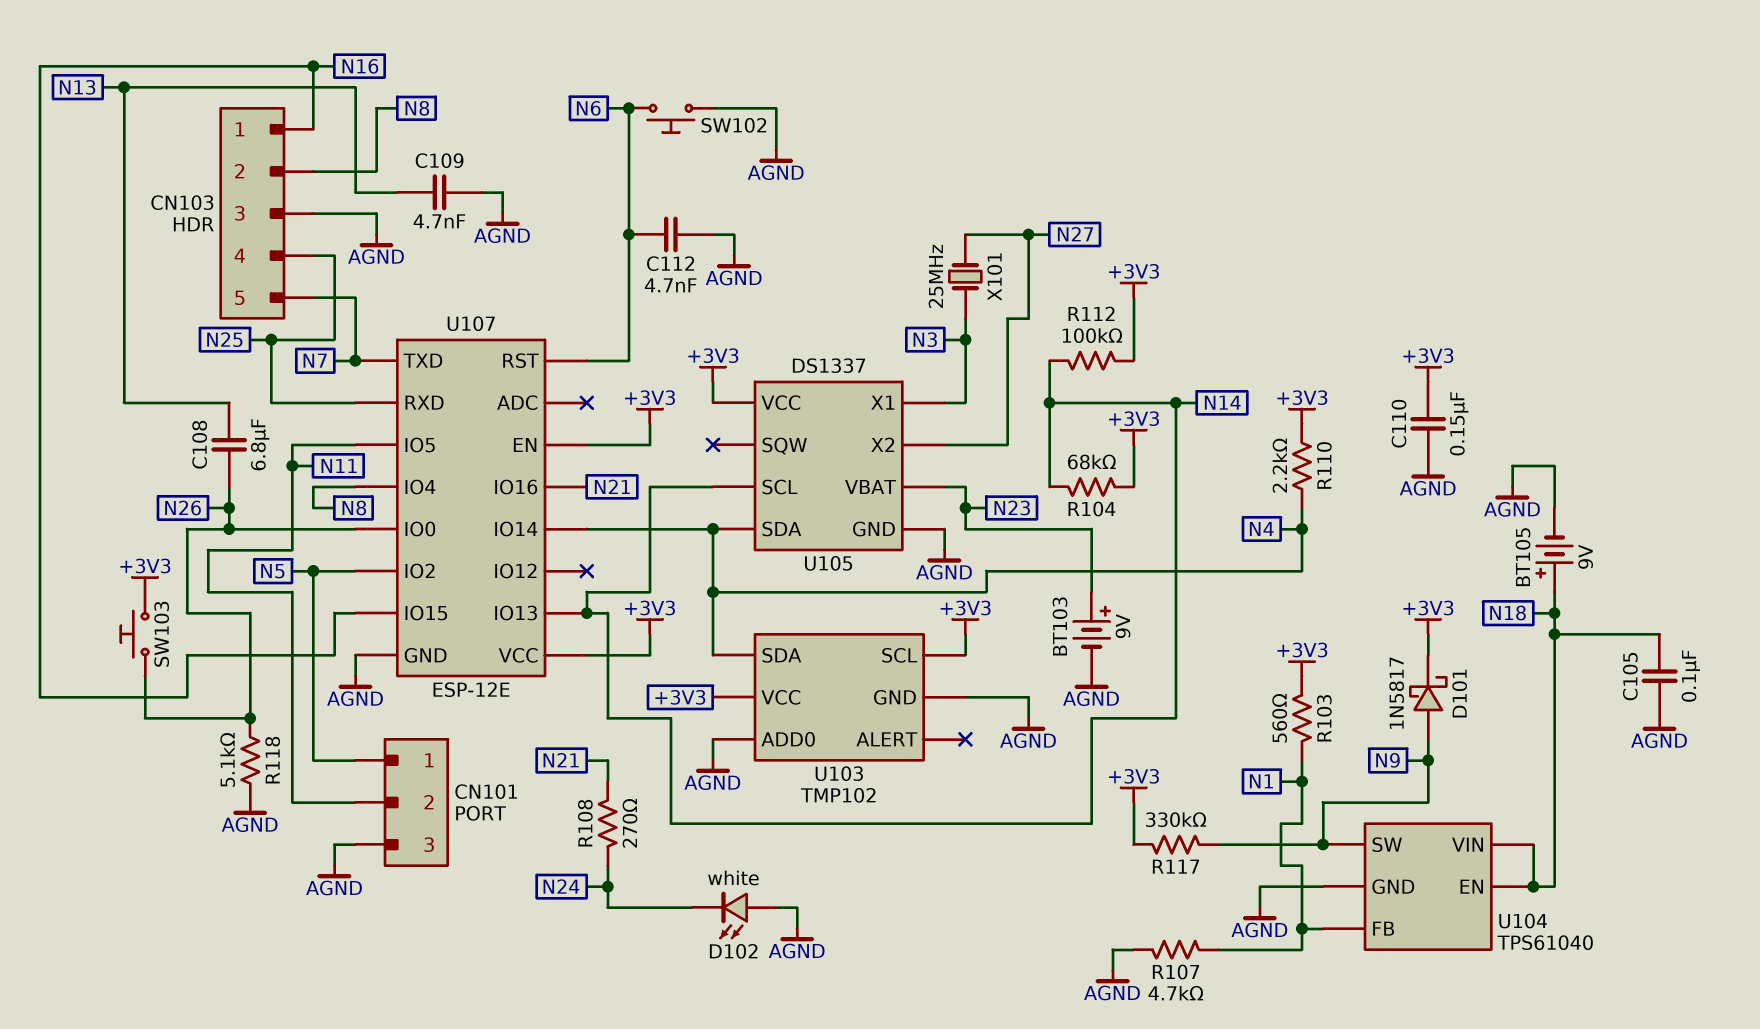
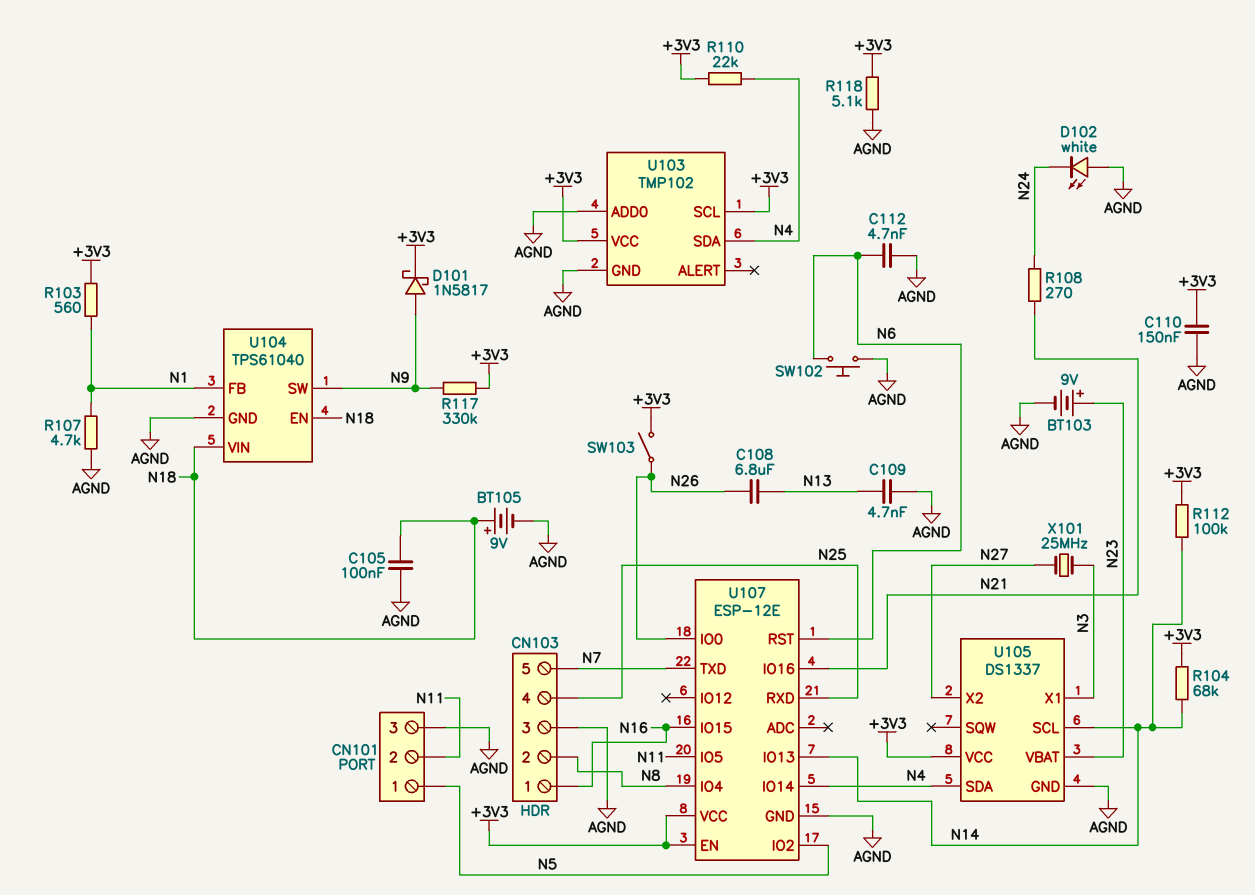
R110: 2.2k (+3V3, N4) -> 22k (+3V3, N4)
R118: 5.1k (AGND, N26) -> 5.1k (+3V3, AGND)
SW103: button (+3V3, N26) -> switch (+3V3, N26)

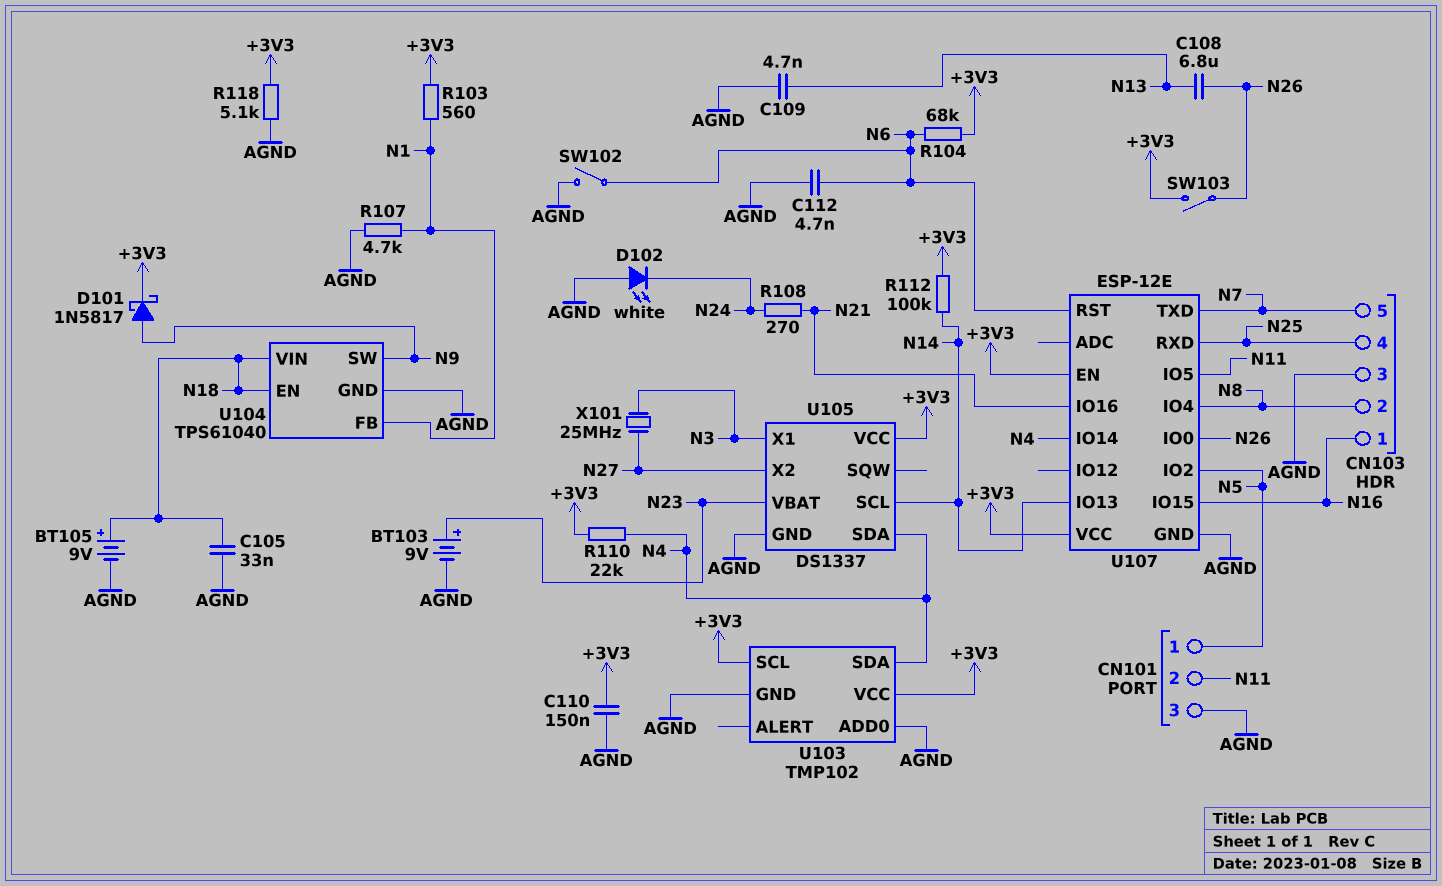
C105: 100nF (AGND, N18) -> 33nF (AGND, N18)
R104: 68k (+3V3, N14) -> 68k (+3V3, N6)
R117: 330k (+3V3, N9) -> none
SW102: button (AGND, N6) -> switch (AGND, N6)

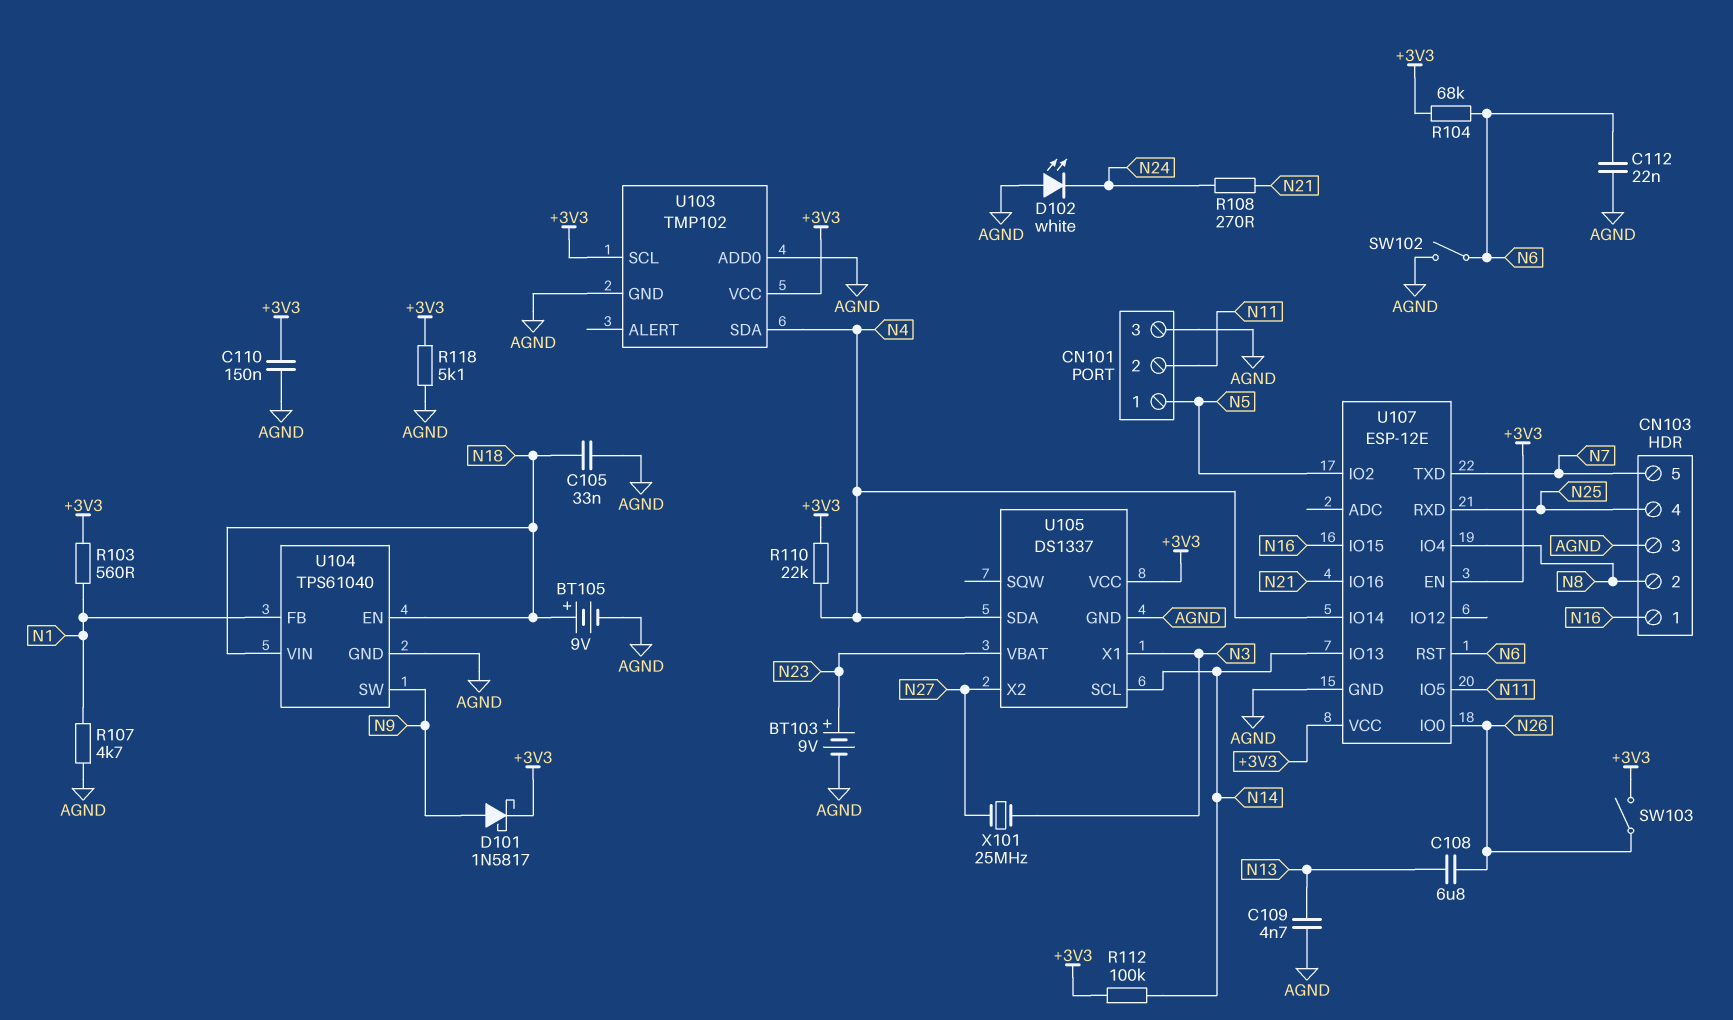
C112: 4.7nF (AGND, N6) -> 22nF (AGND, N6)

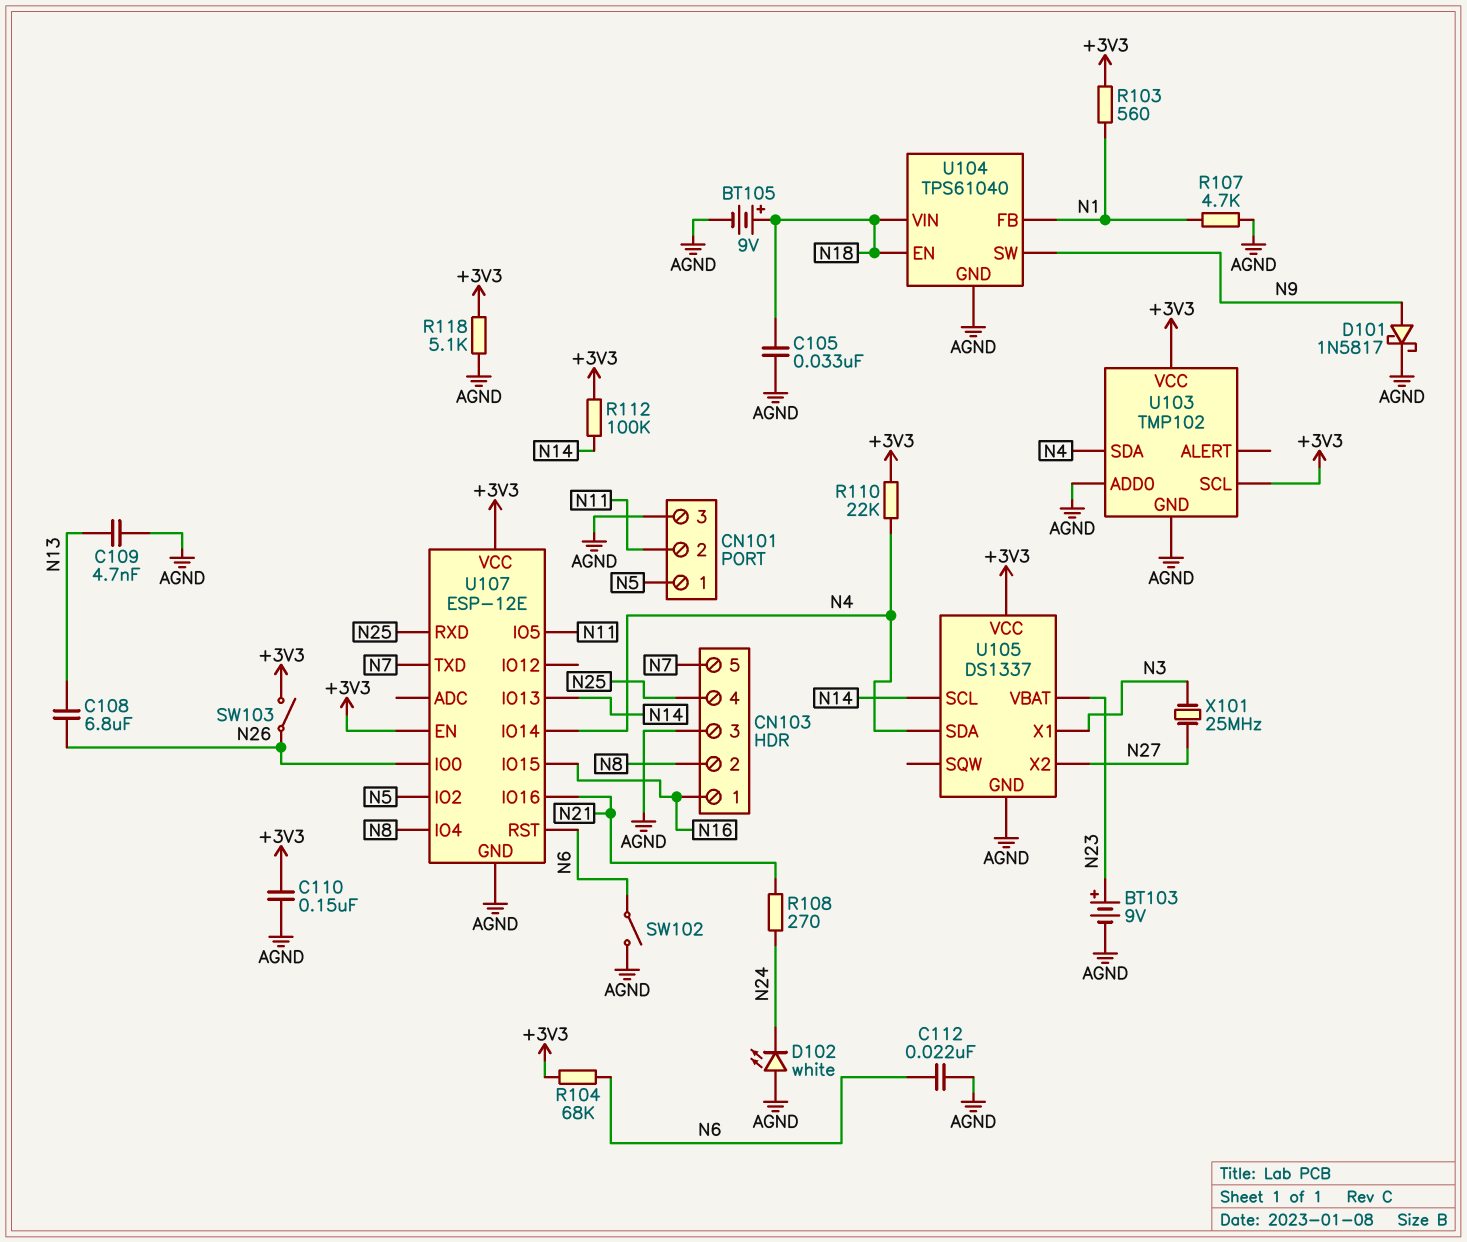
D101: schottky 1N5817 (A N9, K +3V3) -> schottky 1N5817 (A N9, K AGND)

